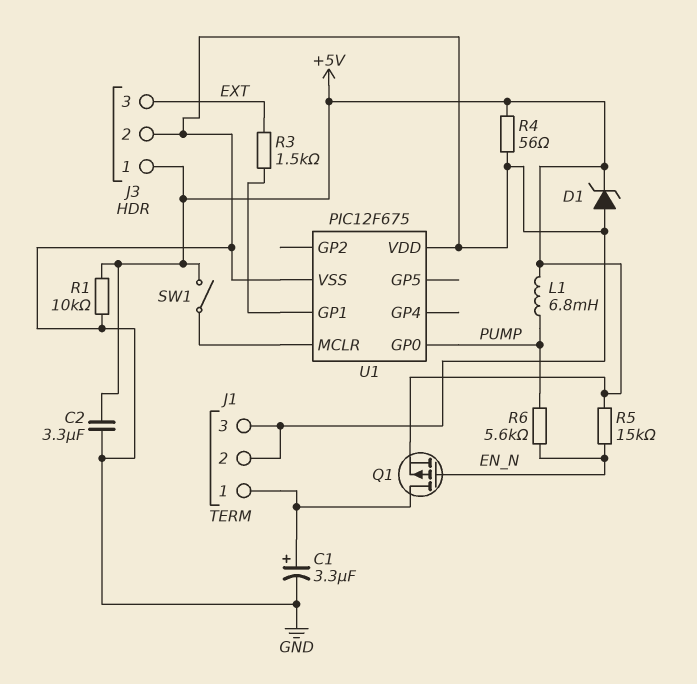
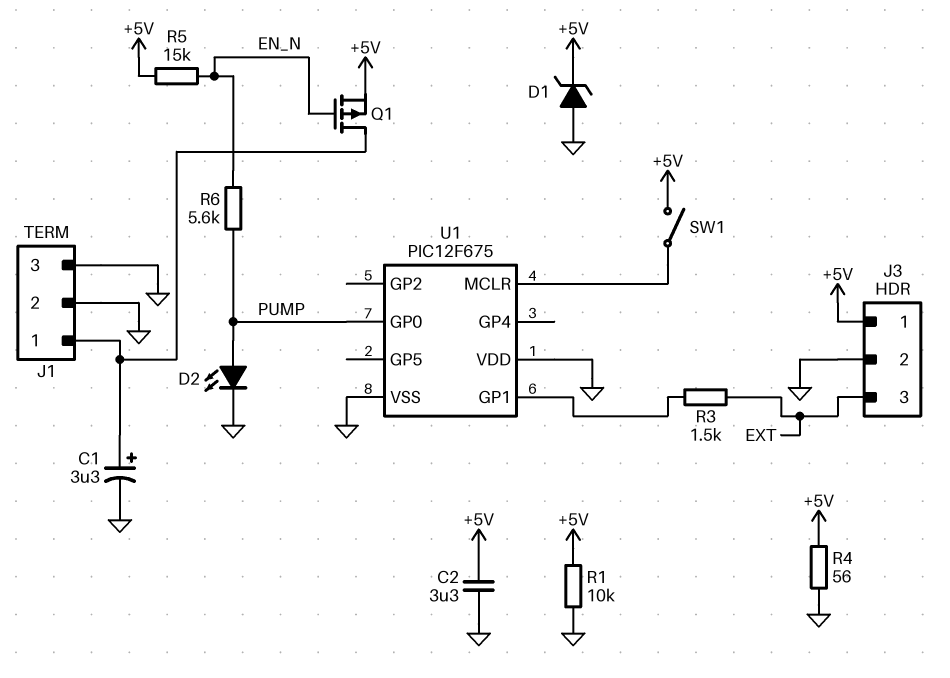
D2: none -> LED (A PUMP, K GND)
L1: 6.8mH (+5V, PUMP) -> none

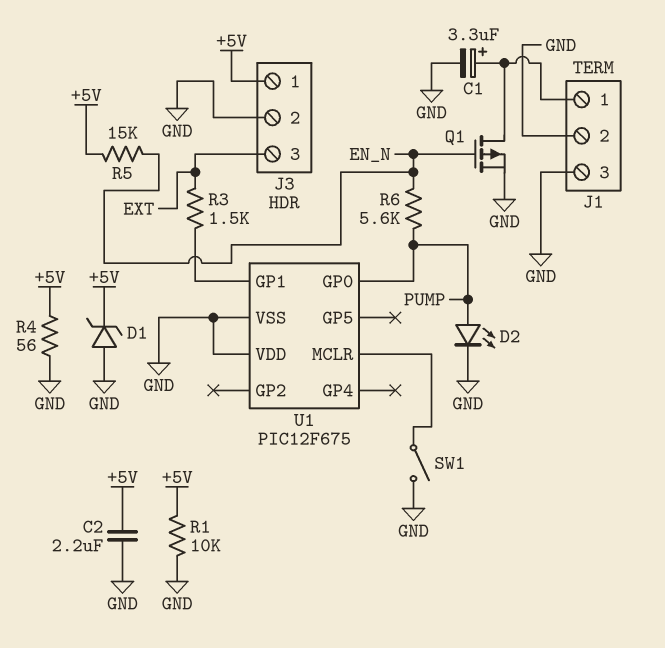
C2: 3.3uF (+5V, GND) -> 2.2uF (+5V, GND)
Q1: PMOS (G EN_N, D J1/1, S +5V) -> PMOS (G EN_N, D J1/1, S GND)
SW1: switch (+5V, U1/MCLR) -> switch (GND, U1/MCLR)

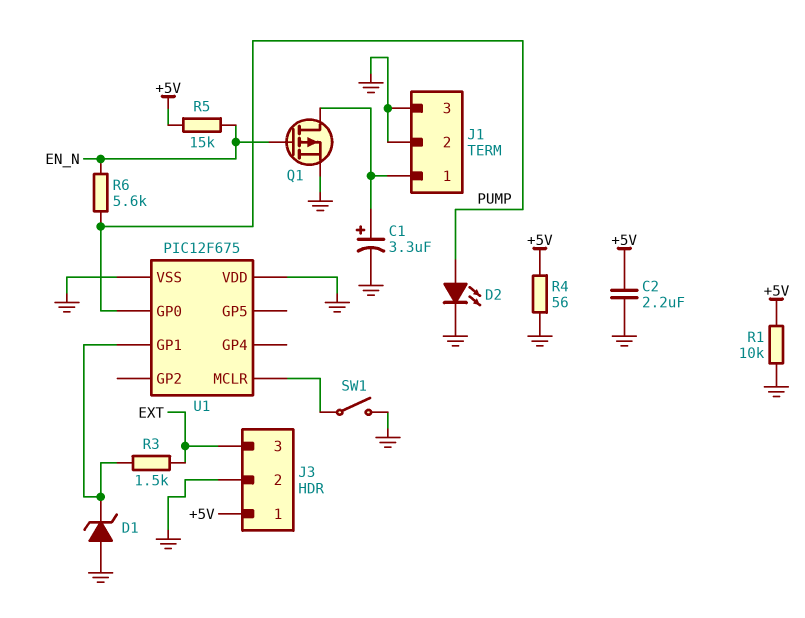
D1: zener (A GND, K +5V) -> zener (A GND, K U1/GP1)

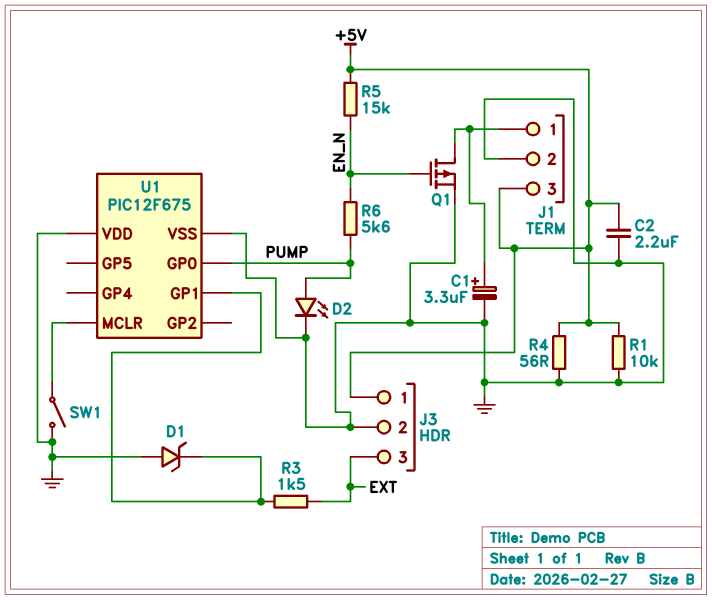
J1 pin 3: GND -> +5V

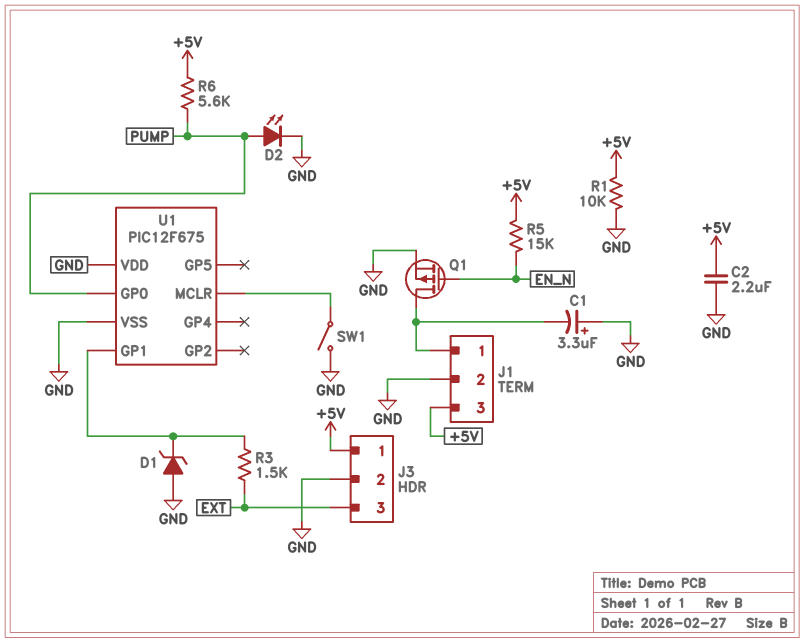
C1: 3.3uF (plus J1/1, minus GND) -> 3.3uF (plus GND, minus J1/1)
R4: 56 (+5V, GND) -> none
R6: 5.6k (EN_N, PUMP) -> 5.6k (+5V, PUMP)

